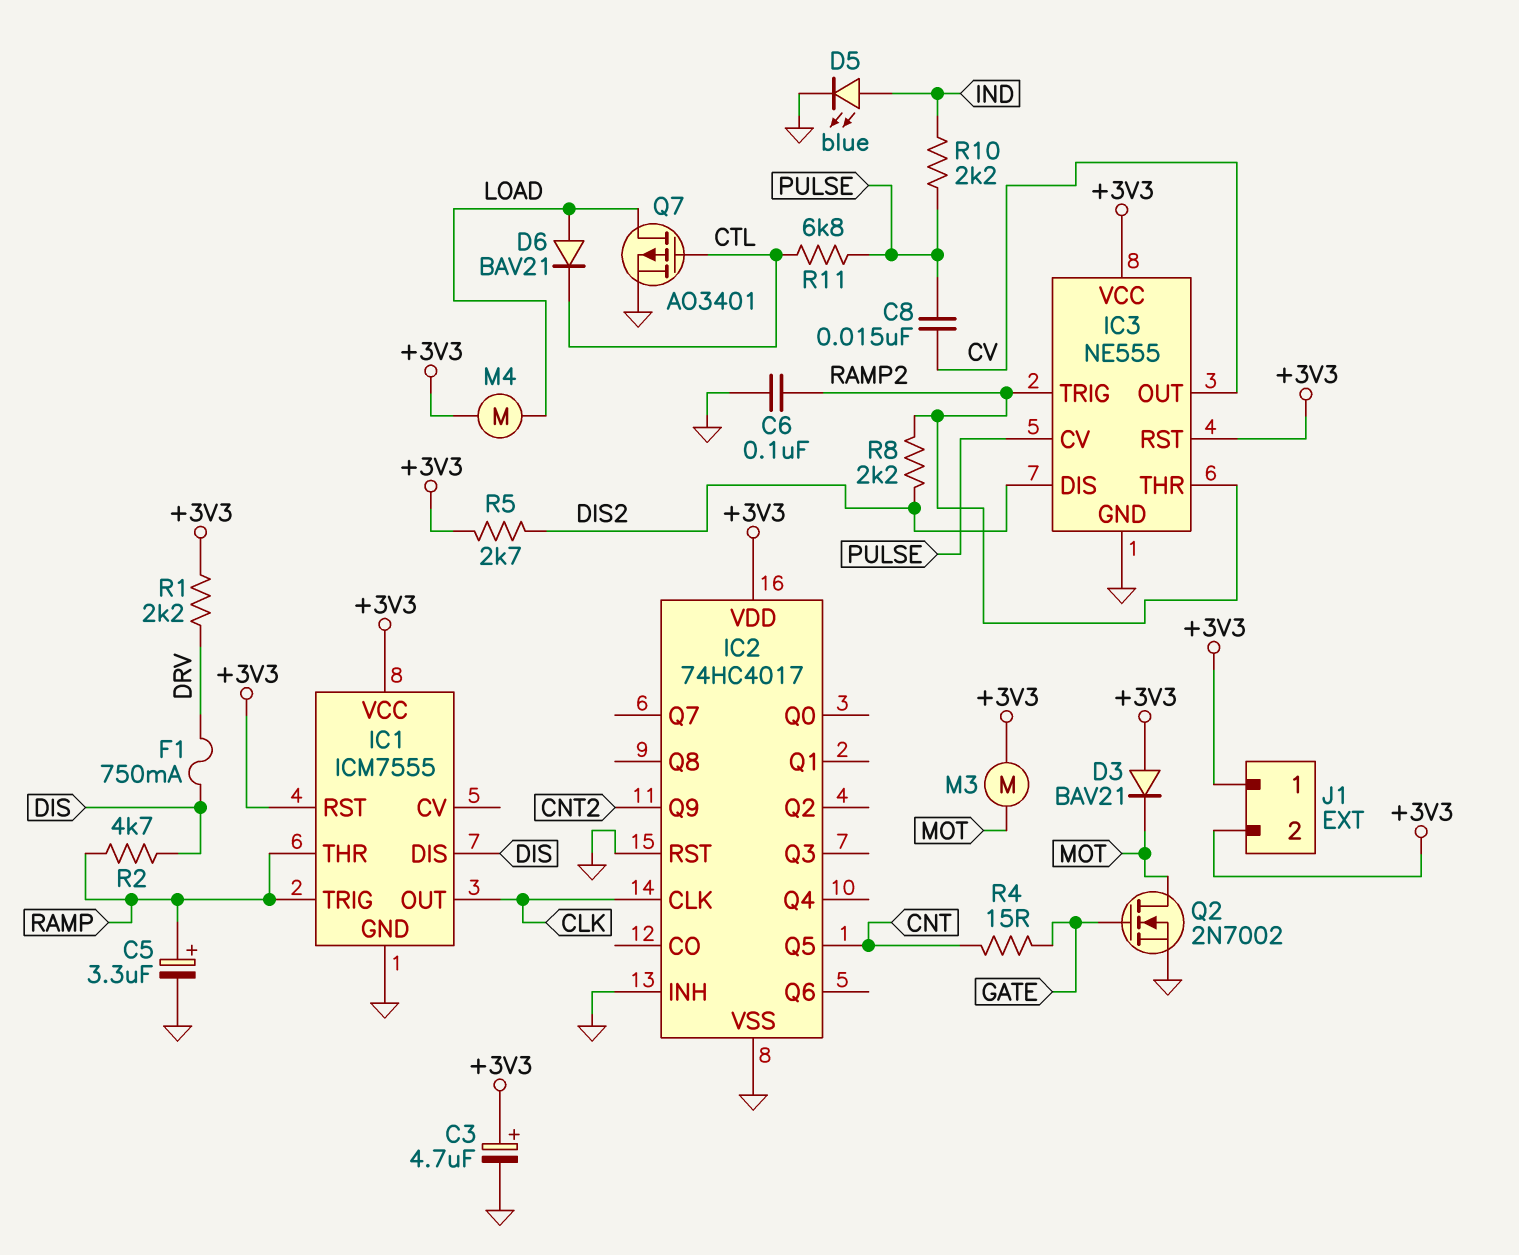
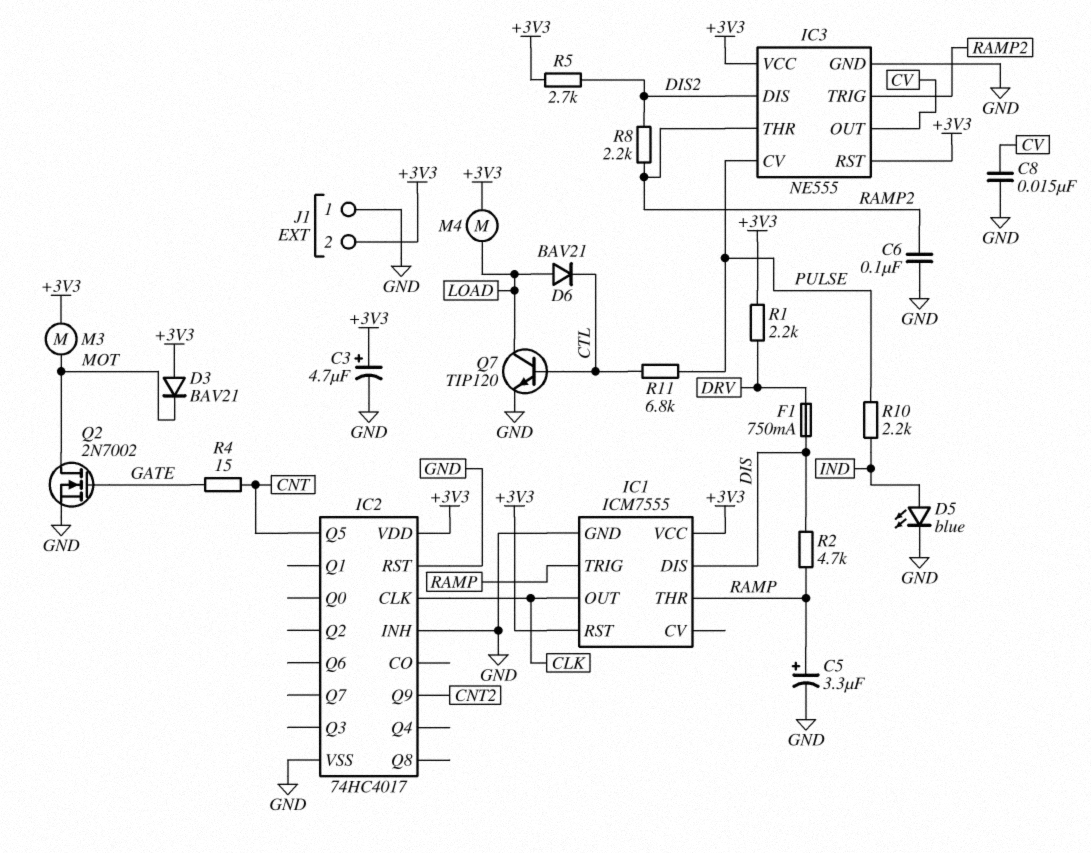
C8: 15nF (CV, PULSE) -> 15nF (CV, GND)
J1 pin 1: +3V3 -> GND
Q7: PMOS AO3401 (G CTL, D LOAD, S GND) -> NPN TIP120 (B CTL, C LOAD, E GND)

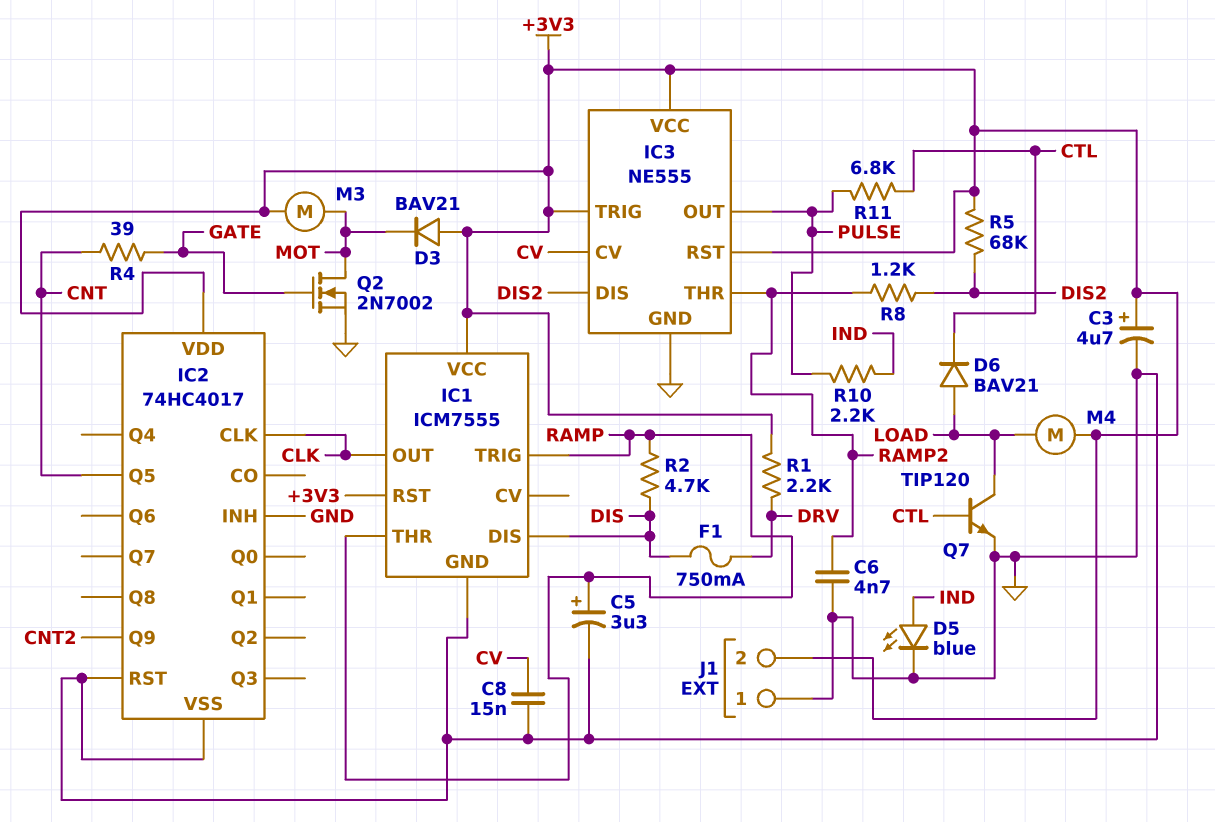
C6: 100nF (GND, RAMP2) -> 4.7nF (GND, RAMP2)
IC3 pin CV: PULSE -> CV
IC3 pin OUT: CV -> PULSE
IC3 pin TRIG: RAMP2 -> +3V3
R4: 15 (CNT, GATE) -> 39 (CNT, GATE)
R5: 2.7k (+3V3, DIS2) -> 68k (+3V3, DIS2)
R8: 2.2k (DIS2, RAMP2) -> 1.2k (DIS2, RAMP2)

